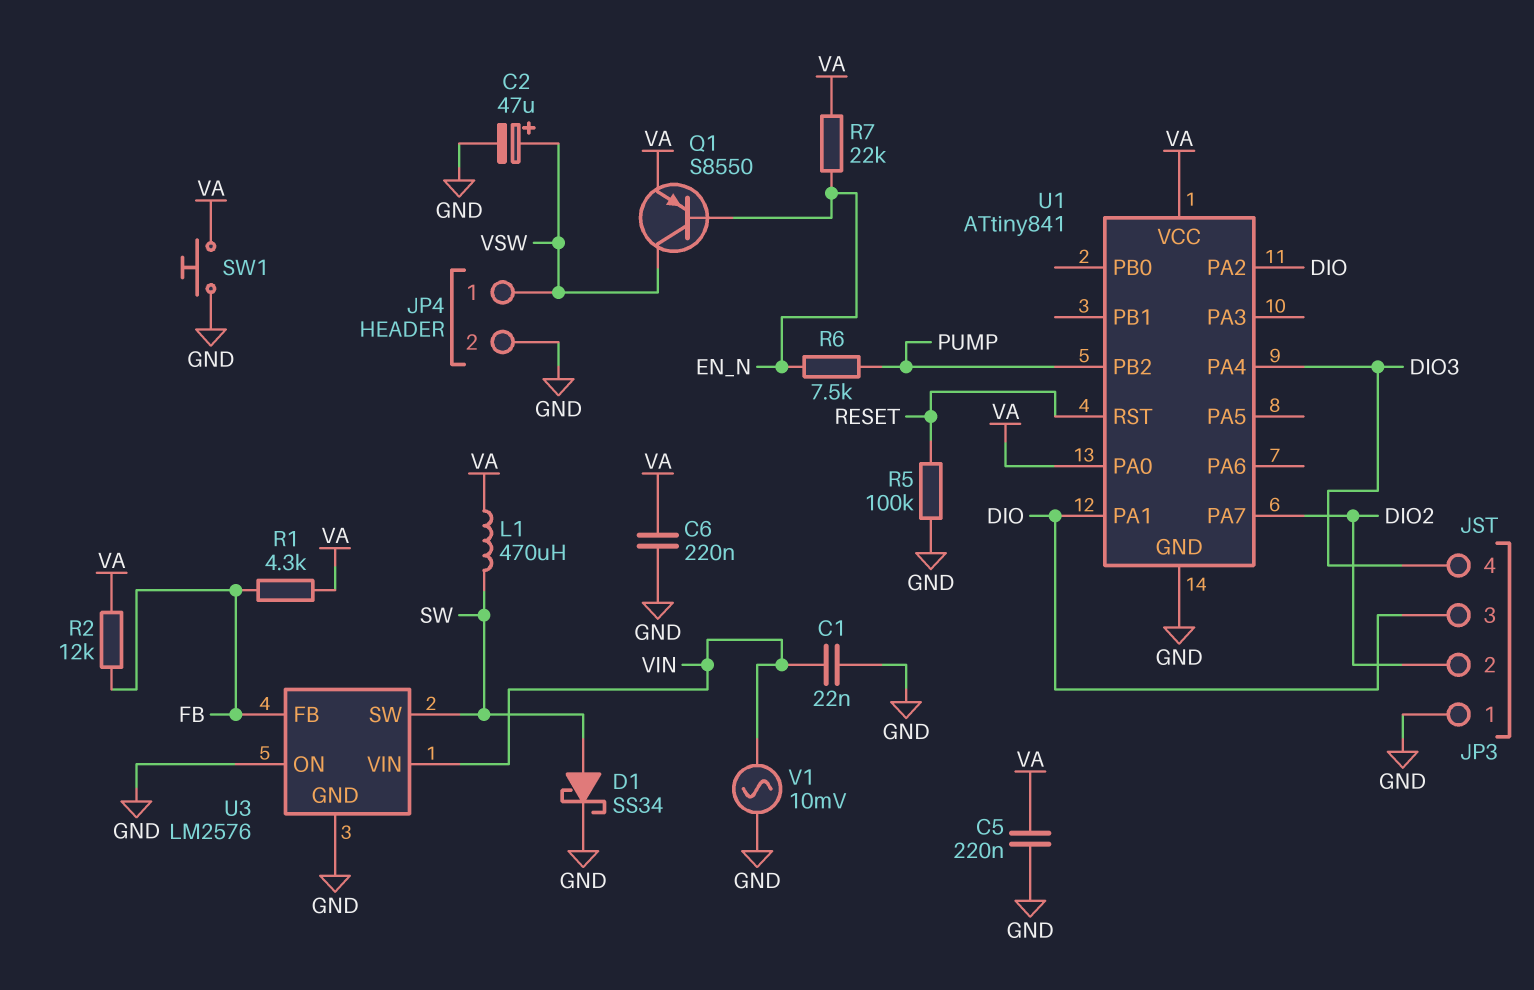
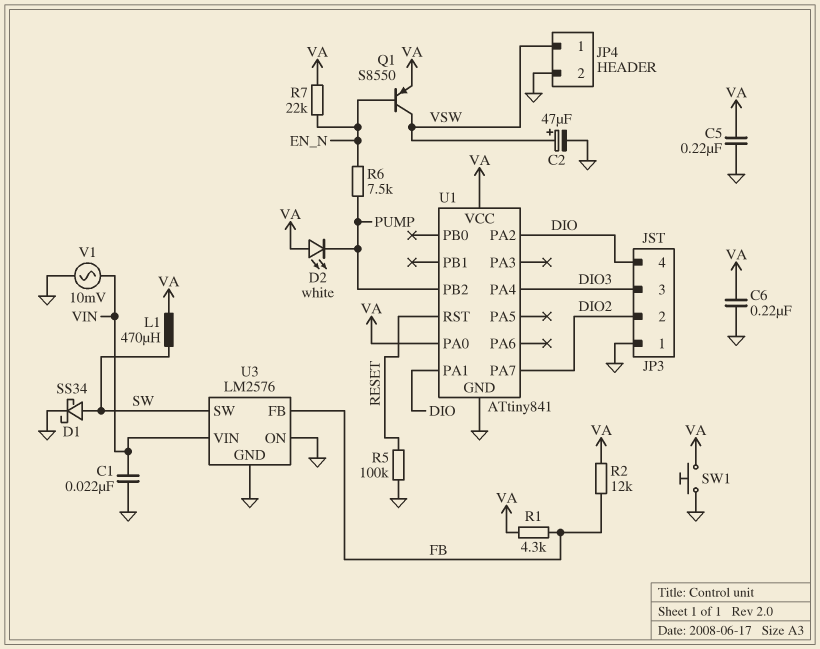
D2: none -> LED white (A VA, K PUMP)
JP3 pin 3: DIO -> DIO3
JP3 pin 4: DIO3 -> DIO

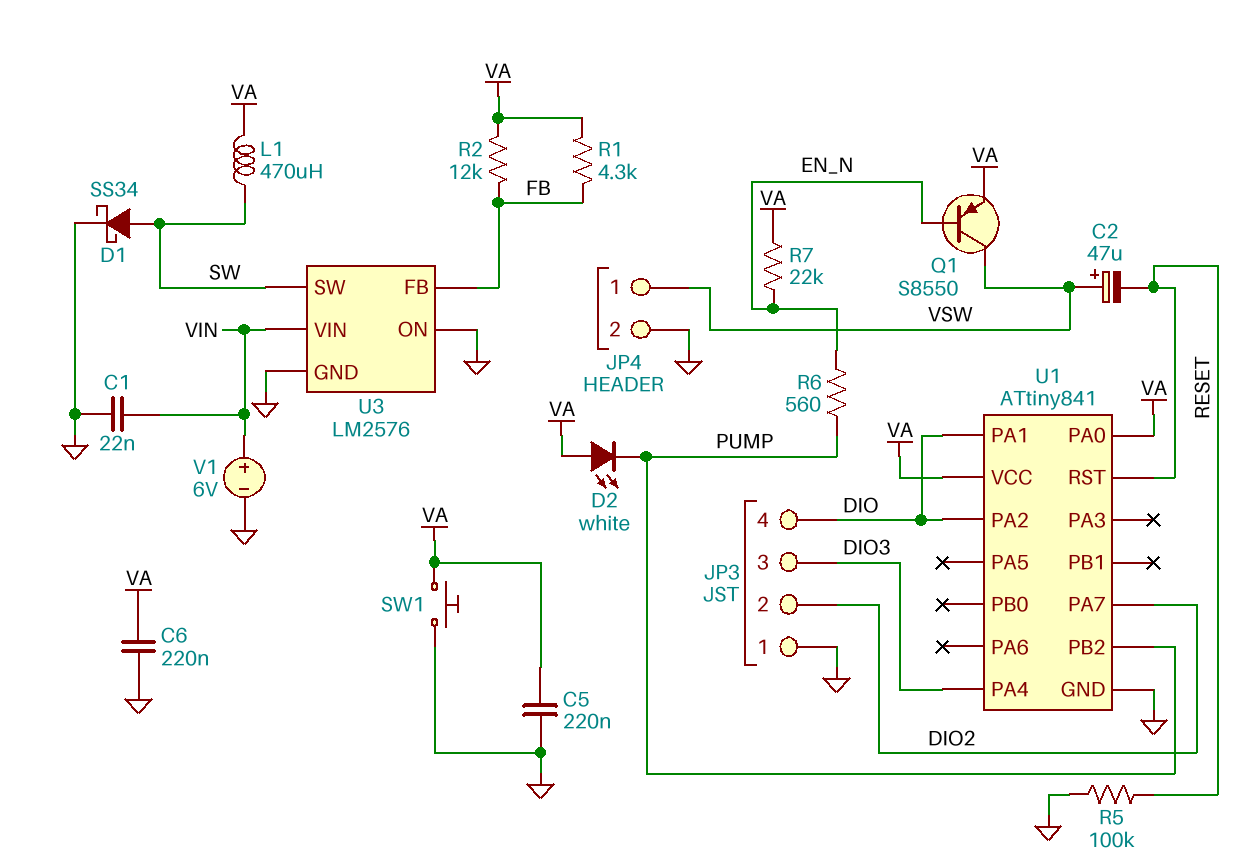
C2: 47uF (plus VSW, minus GND) -> 47uF (plus VSW, minus RESET)
R6: 7.5k (EN_N, PUMP) -> 560 (EN_N, PUMP)
V1: AC 10mV (GND, VIN) -> 6V (plus VIN, minus GND)

